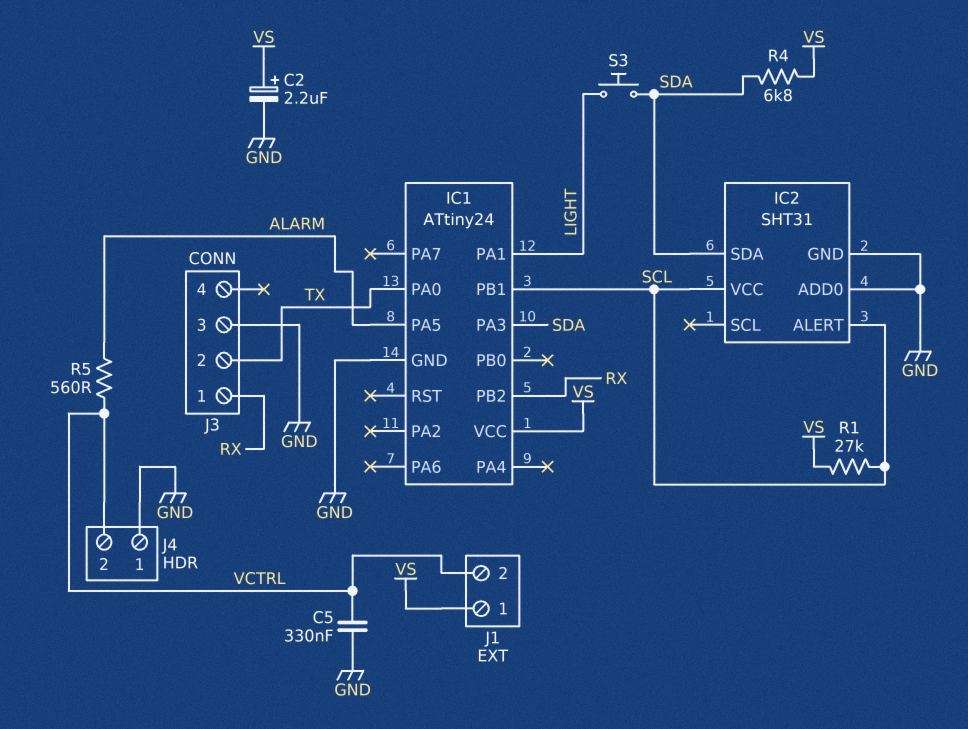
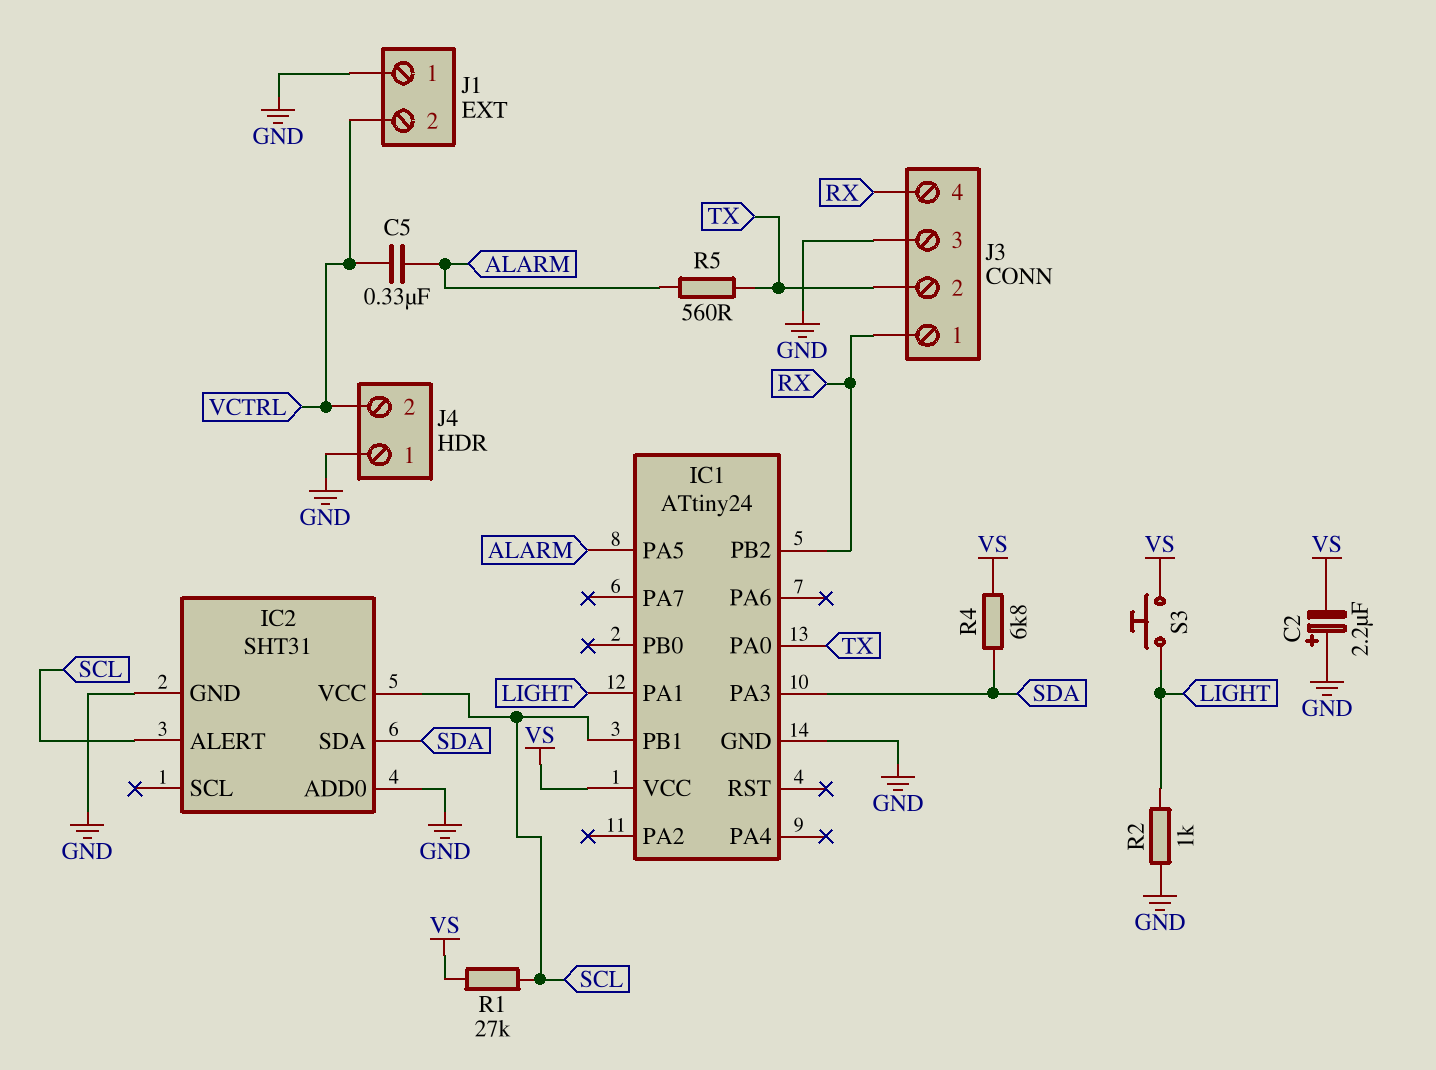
C2: 2.2uF (plus VS, minus GND) -> 2.2uF (plus GND, minus VS)
C5: 330nF (GND, VCTRL) -> 330nF (ALARM, VCTRL)
J1 pin 1: VS -> GND
J3 pin 4: none -> RX
R2: none -> 1k (GND, LIGHT)
R5: 560 (ALARM, VCTRL) -> 560 (ALARM, TX)
S3: button (LIGHT, SDA) -> button (LIGHT, VS)

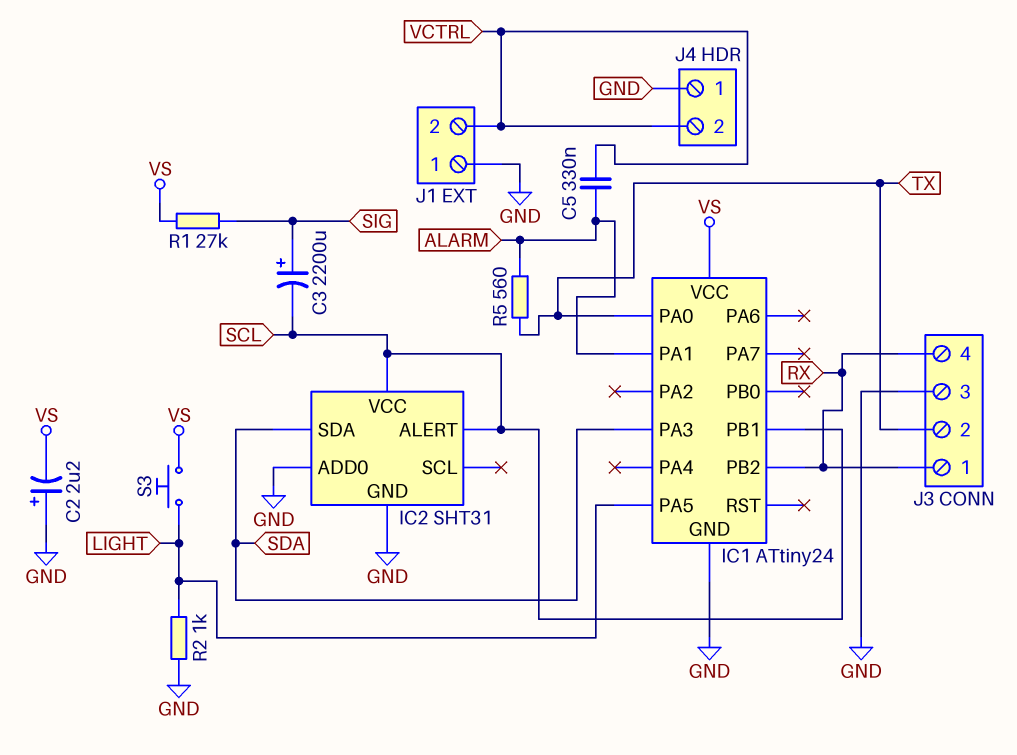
C3: none -> 2200uF (plus SIG, minus SCL)
IC1 pin PA1: LIGHT -> ALARM
IC1 pin PA5: ALARM -> LIGHT
R1: 27k (SCL, VS) -> 27k (SIG, VS)
R4: 6.8k (SDA, VS) -> none

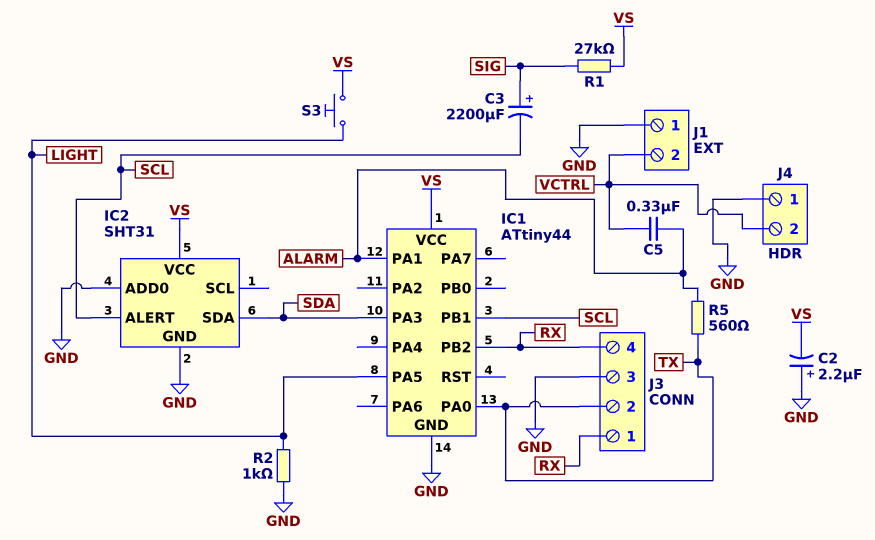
IC1: ATtiny24 -> ATtiny44
IC2 pin VCC: SCL -> VS

